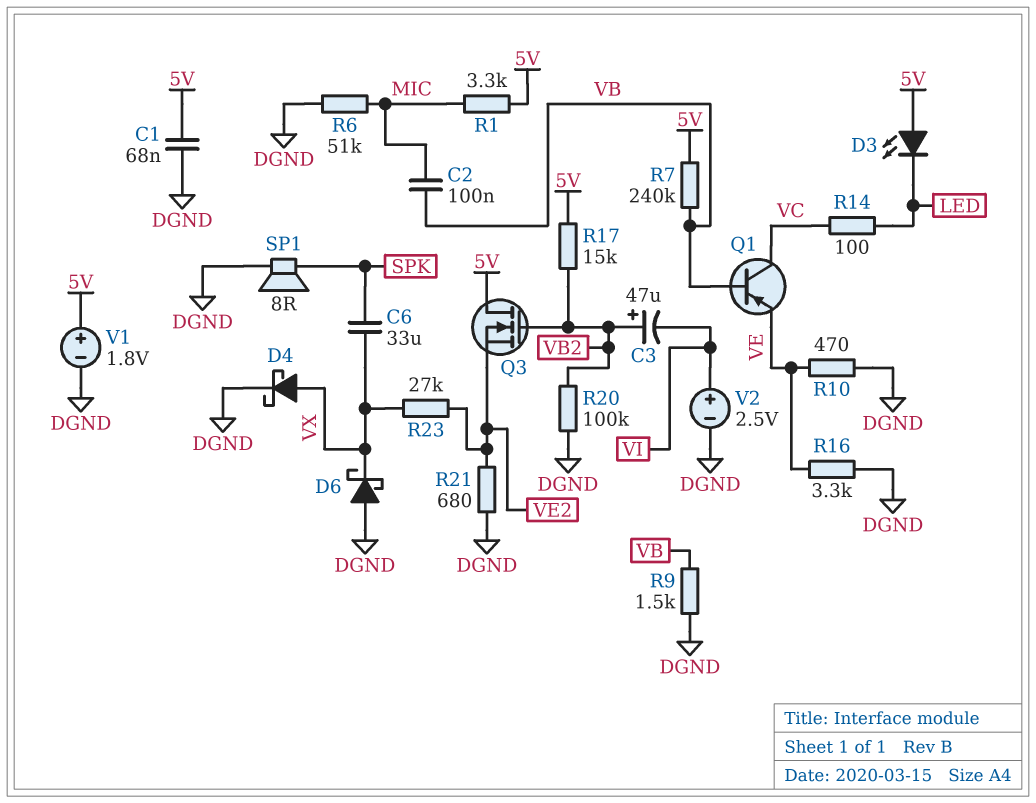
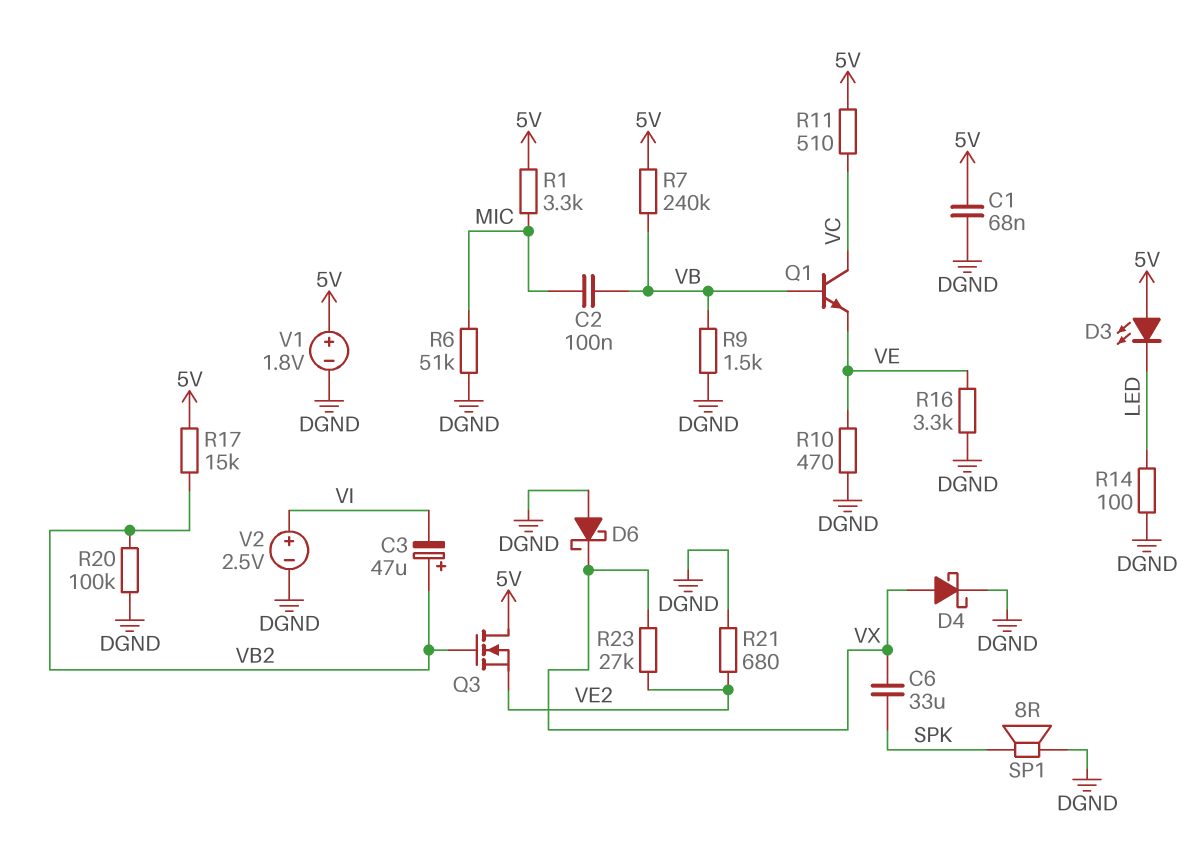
Q1: PNP (B VB, C VC, E VE) -> NPN (B VB, C VC, E VE)
R11: none -> 510 (5V, VC)
R14: 100 (LED, VC) -> 100 (DGND, LED)

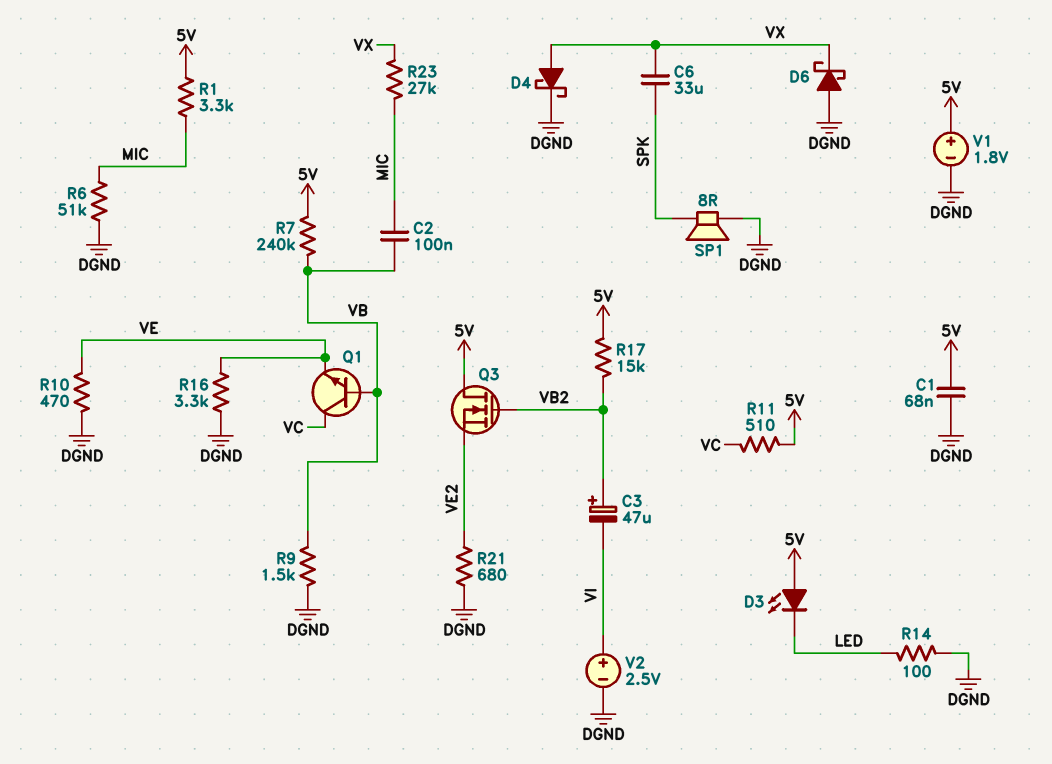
R20: 100k (DGND, VB2) -> none
R23: 27k (VE2, VX) -> 27k (MIC, VX)

